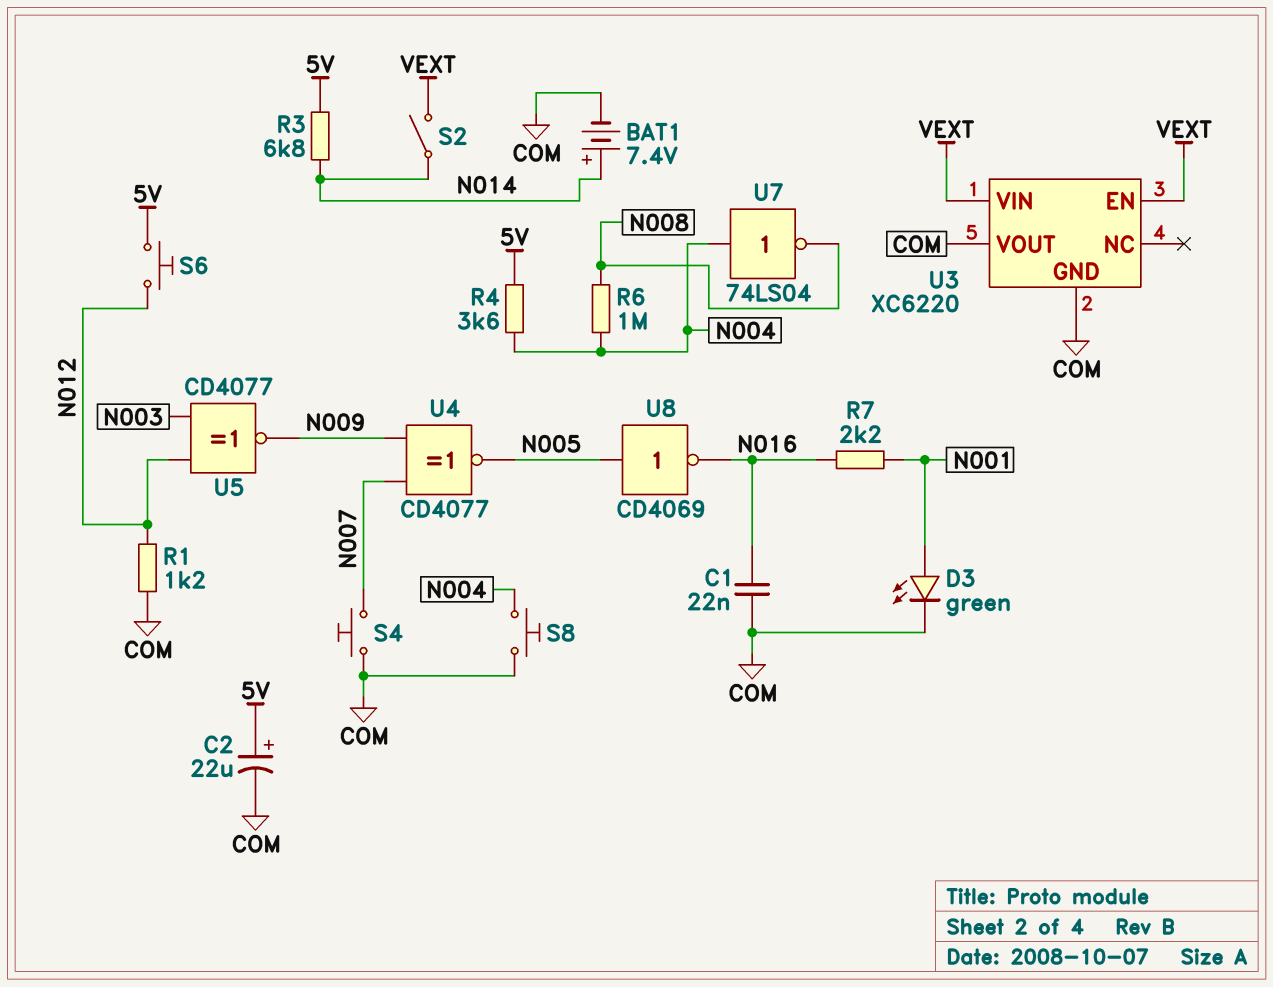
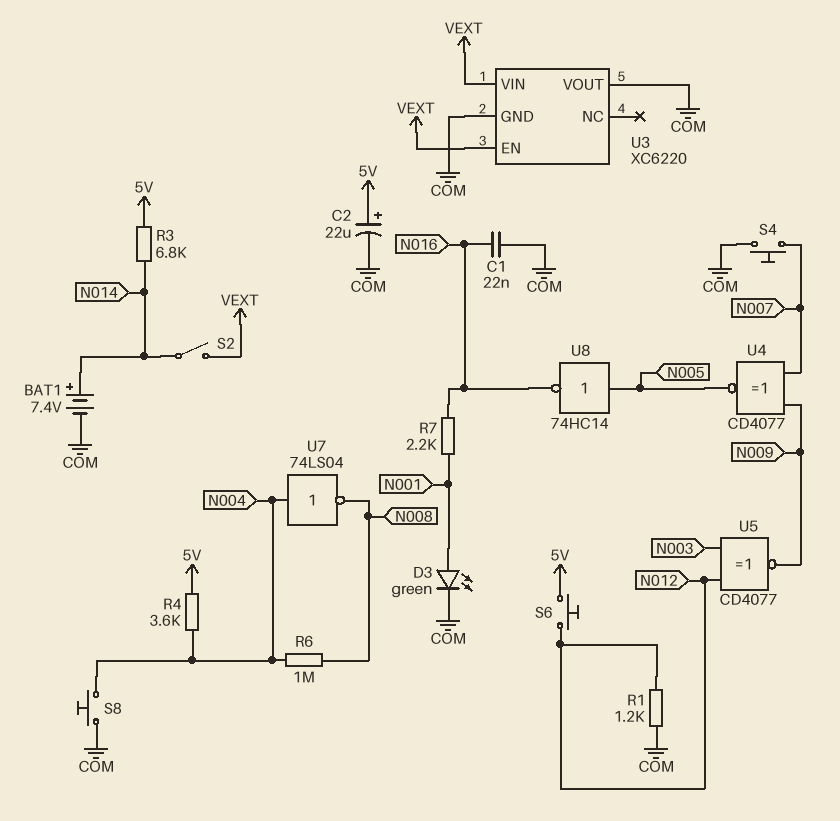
U8: NOT CD4069 (in N005, out N016) -> NOT 74HC14 (in N005, out N016)

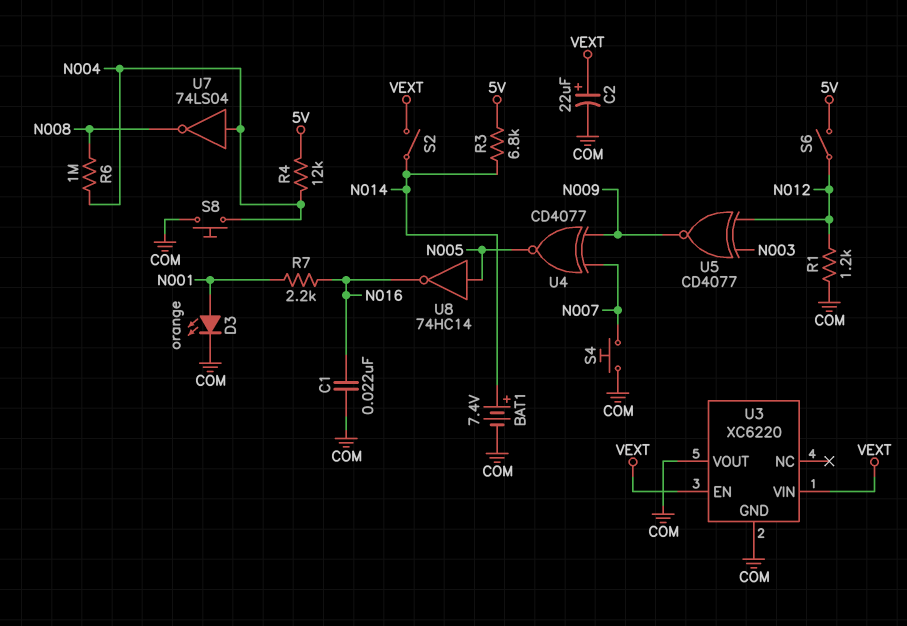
C2: 22uF (plus 5V, minus COM) -> 22uF (plus VEXT, minus COM)
D3: LED green (A N001, K COM) -> LED orange (A N001, K COM)
R4: 3.6k (5V, N004) -> 12k (5V, N004)
S6: button (5V, N012) -> switch (5V, N012)

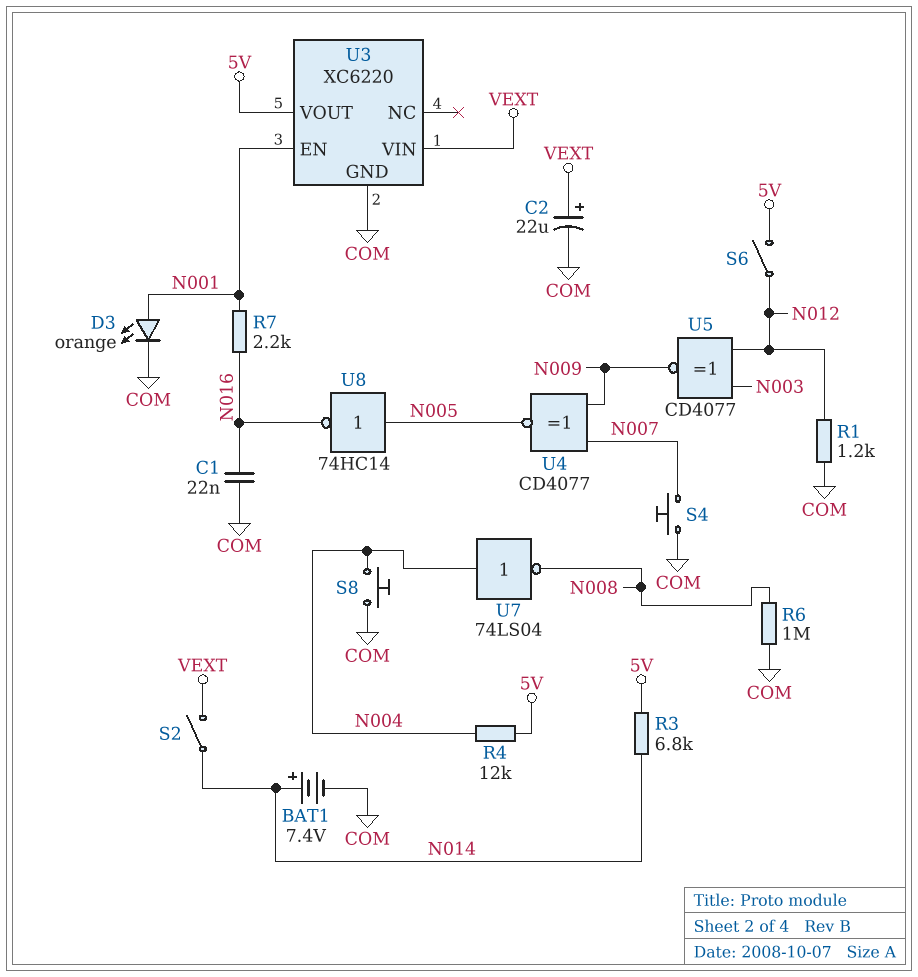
R6: 1M (N004, N008) -> 1M (COM, N008)
U3 pin EN: VEXT -> N001
U3 pin VOUT: COM -> 5V

